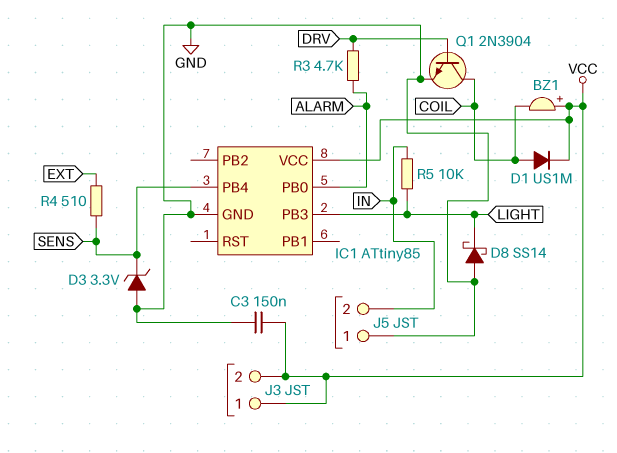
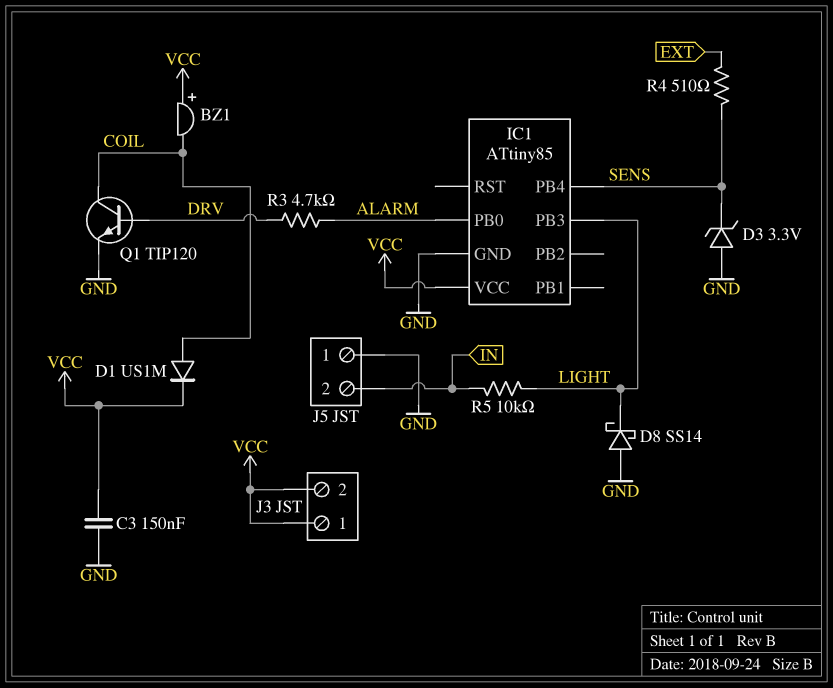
Q1: NPN 2N3904 (B DRV, C COIL, E GND) -> NPN TIP120 (B DRV, C COIL, E GND)

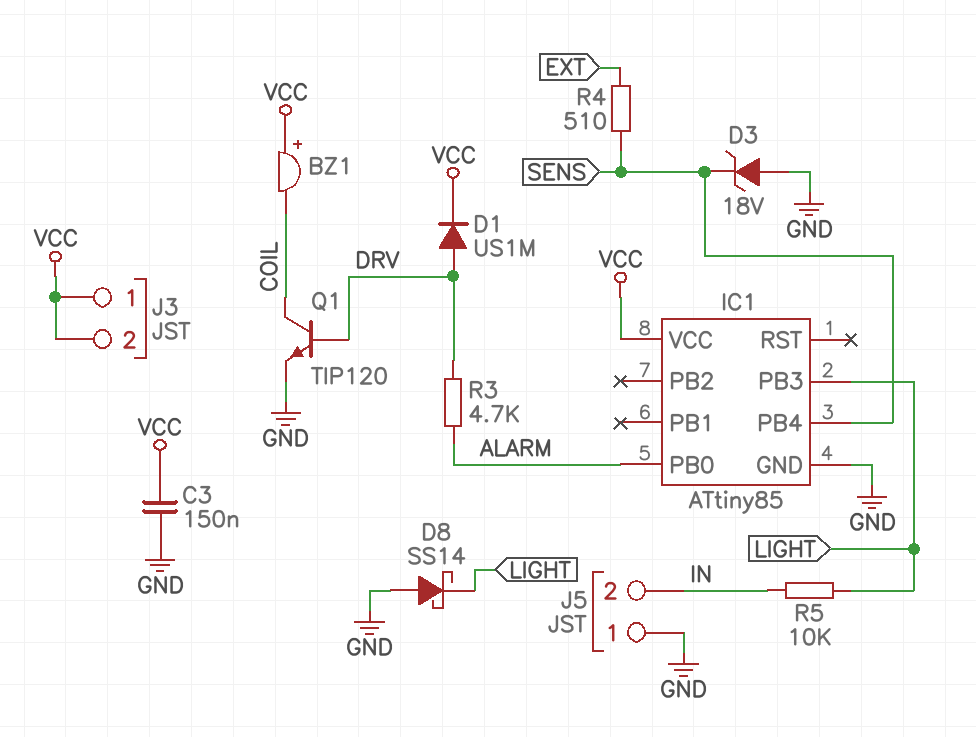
D1: diode US1M (A COIL, K VCC) -> diode US1M (A DRV, K VCC)
D3: zener 3.3V (A GND, K SENS) -> zener 18V (A GND, K SENS)

